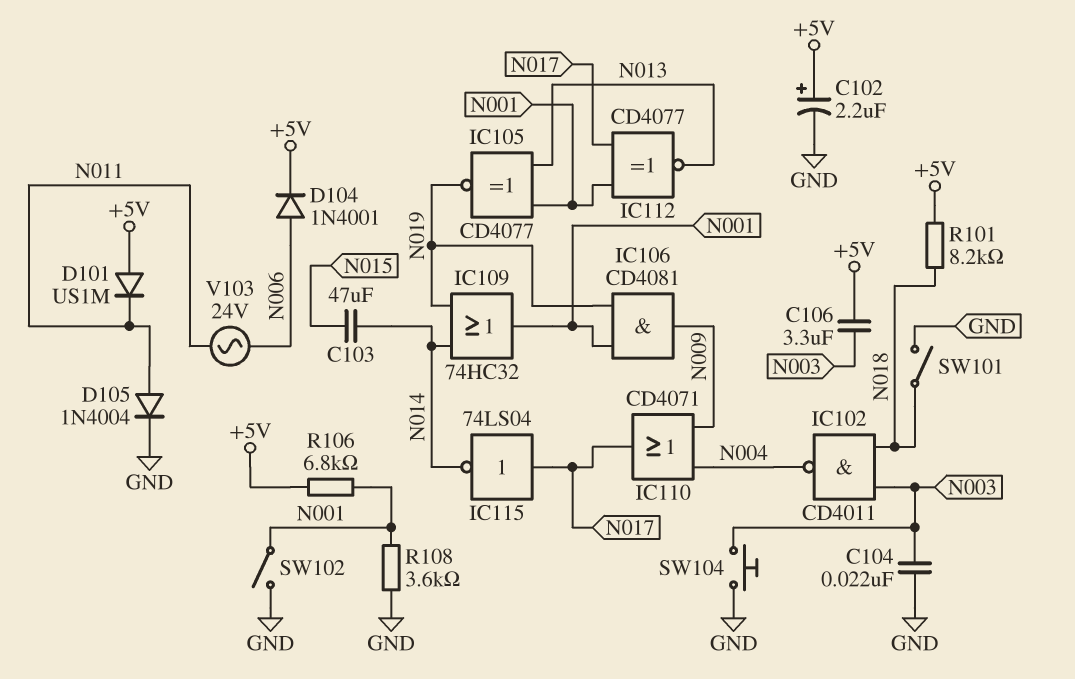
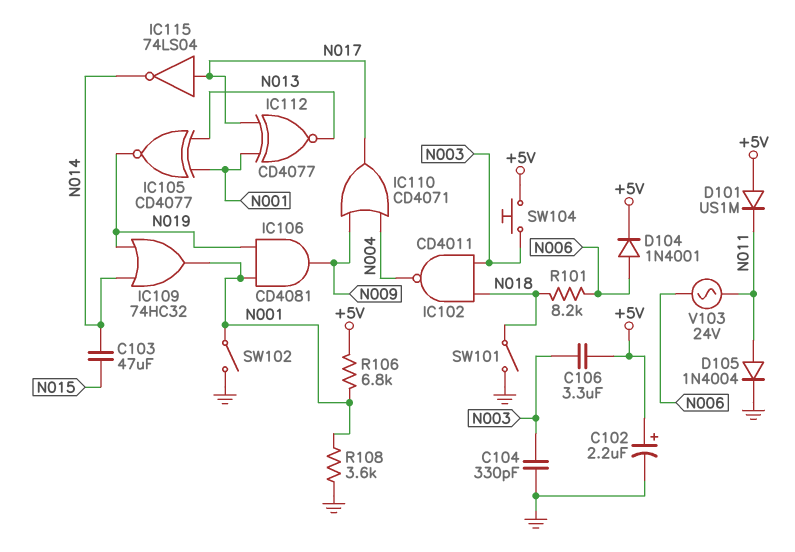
C104: 22nF (GND, N003) -> 330pF (GND, N003)
R101: 8.2k (+5V, N018) -> 8.2k (N006, N018)
SW104: button (GND, N003) -> button (+5V, N003)

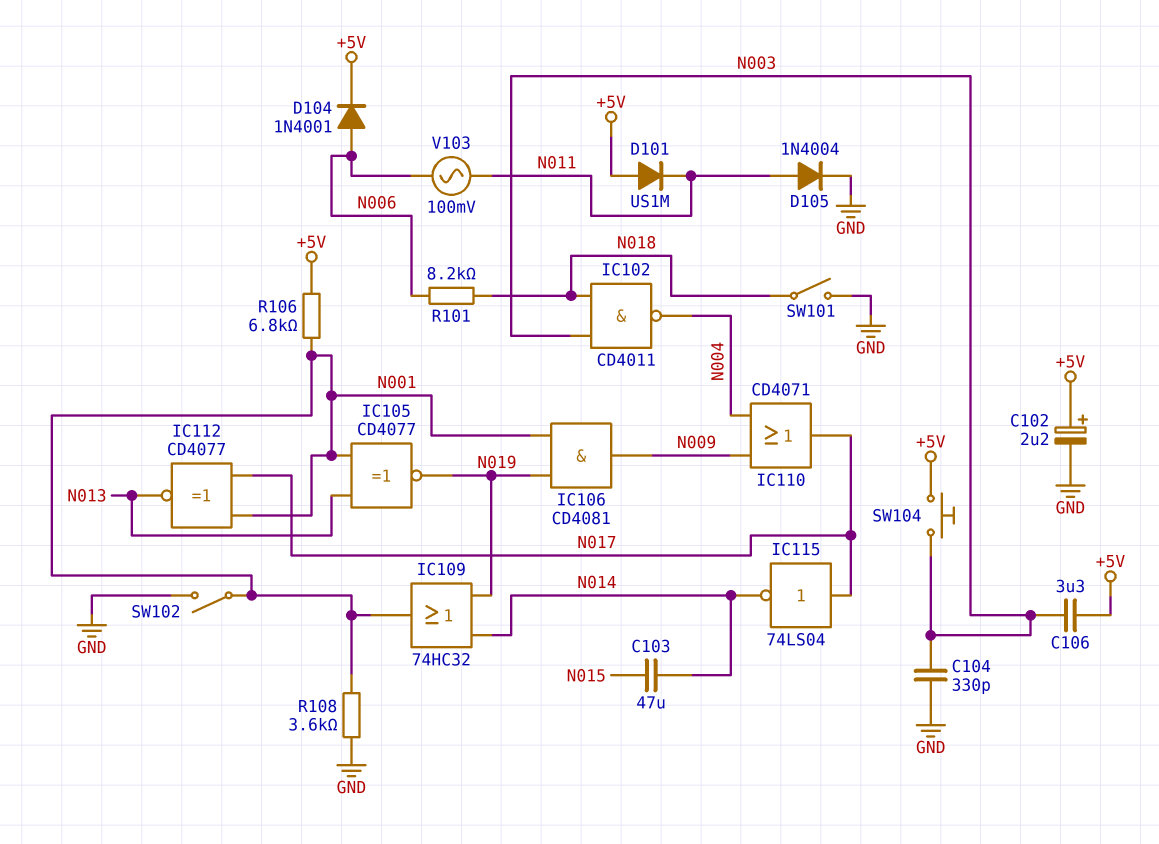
V103: AC 24V (N006, N011) -> AC 100mV (N006, N011)

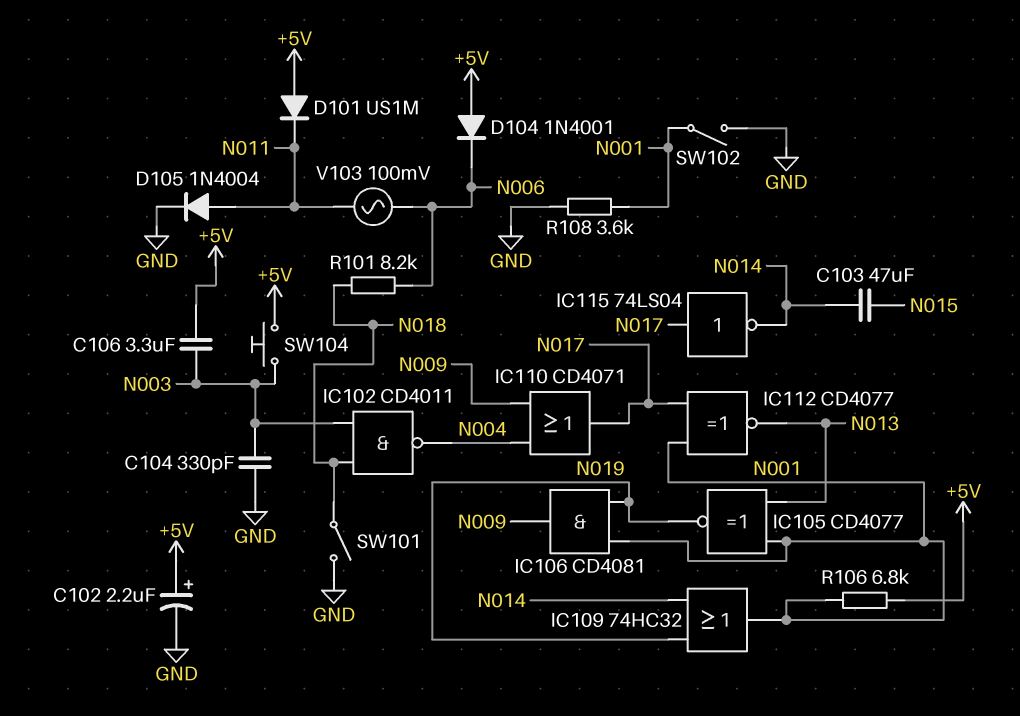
D104: diode 1N4001 (A N006, K +5V) -> diode 1N4001 (A +5V, K N006)

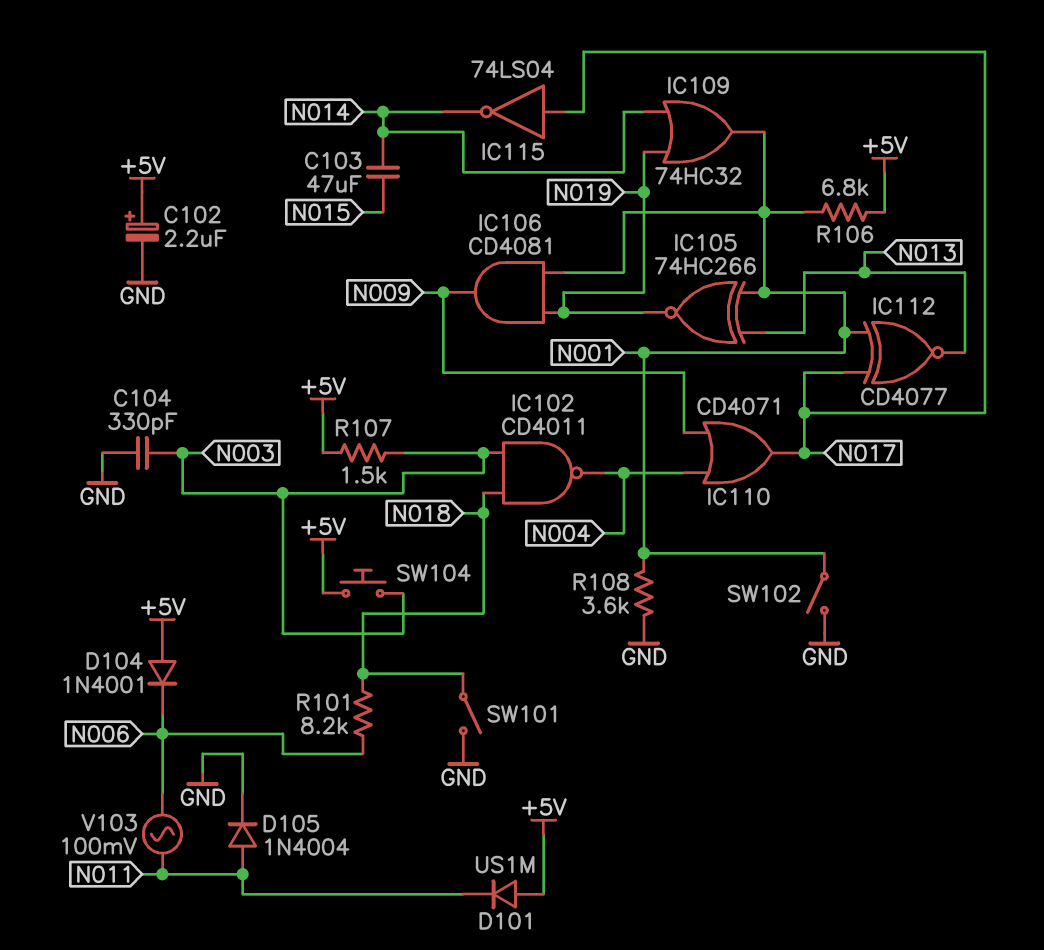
C106: 3.3uF (+5V, N003) -> none
IC105: XNOR CD4077 (in N001, in N013, out N019) -> XNOR 74HC266 (in N001, in N013, out N019)
R107: none -> 1.5k (+5V, N003)

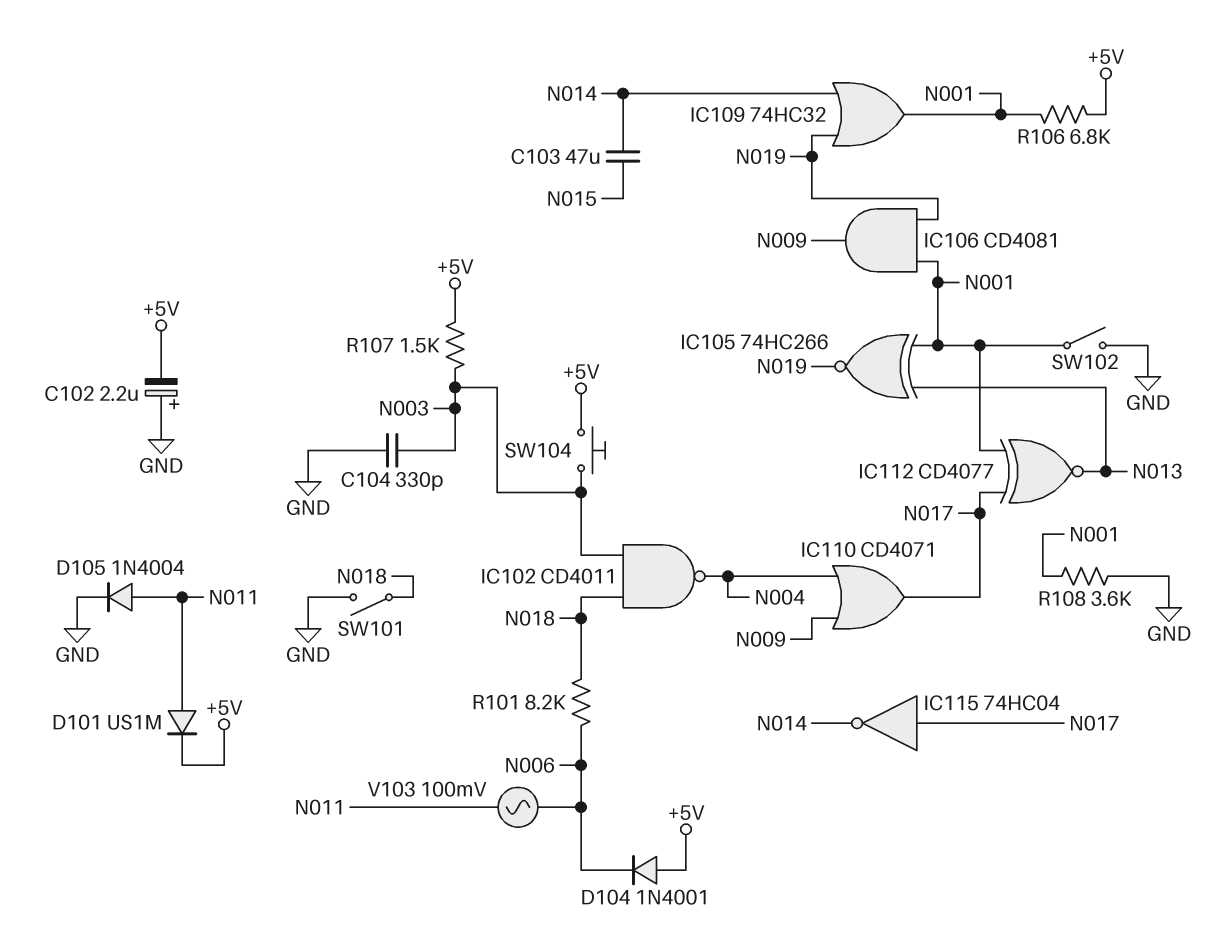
C102: 2.2uF (plus +5V, minus GND) -> 2.2uF (plus GND, minus +5V)
D101: diode US1M (A +5V, K N011) -> diode US1M (A N011, K +5V)
IC115: NOT 74LS04 (in N017, out N014) -> NOT 74HC04 (in N017, out N014)

